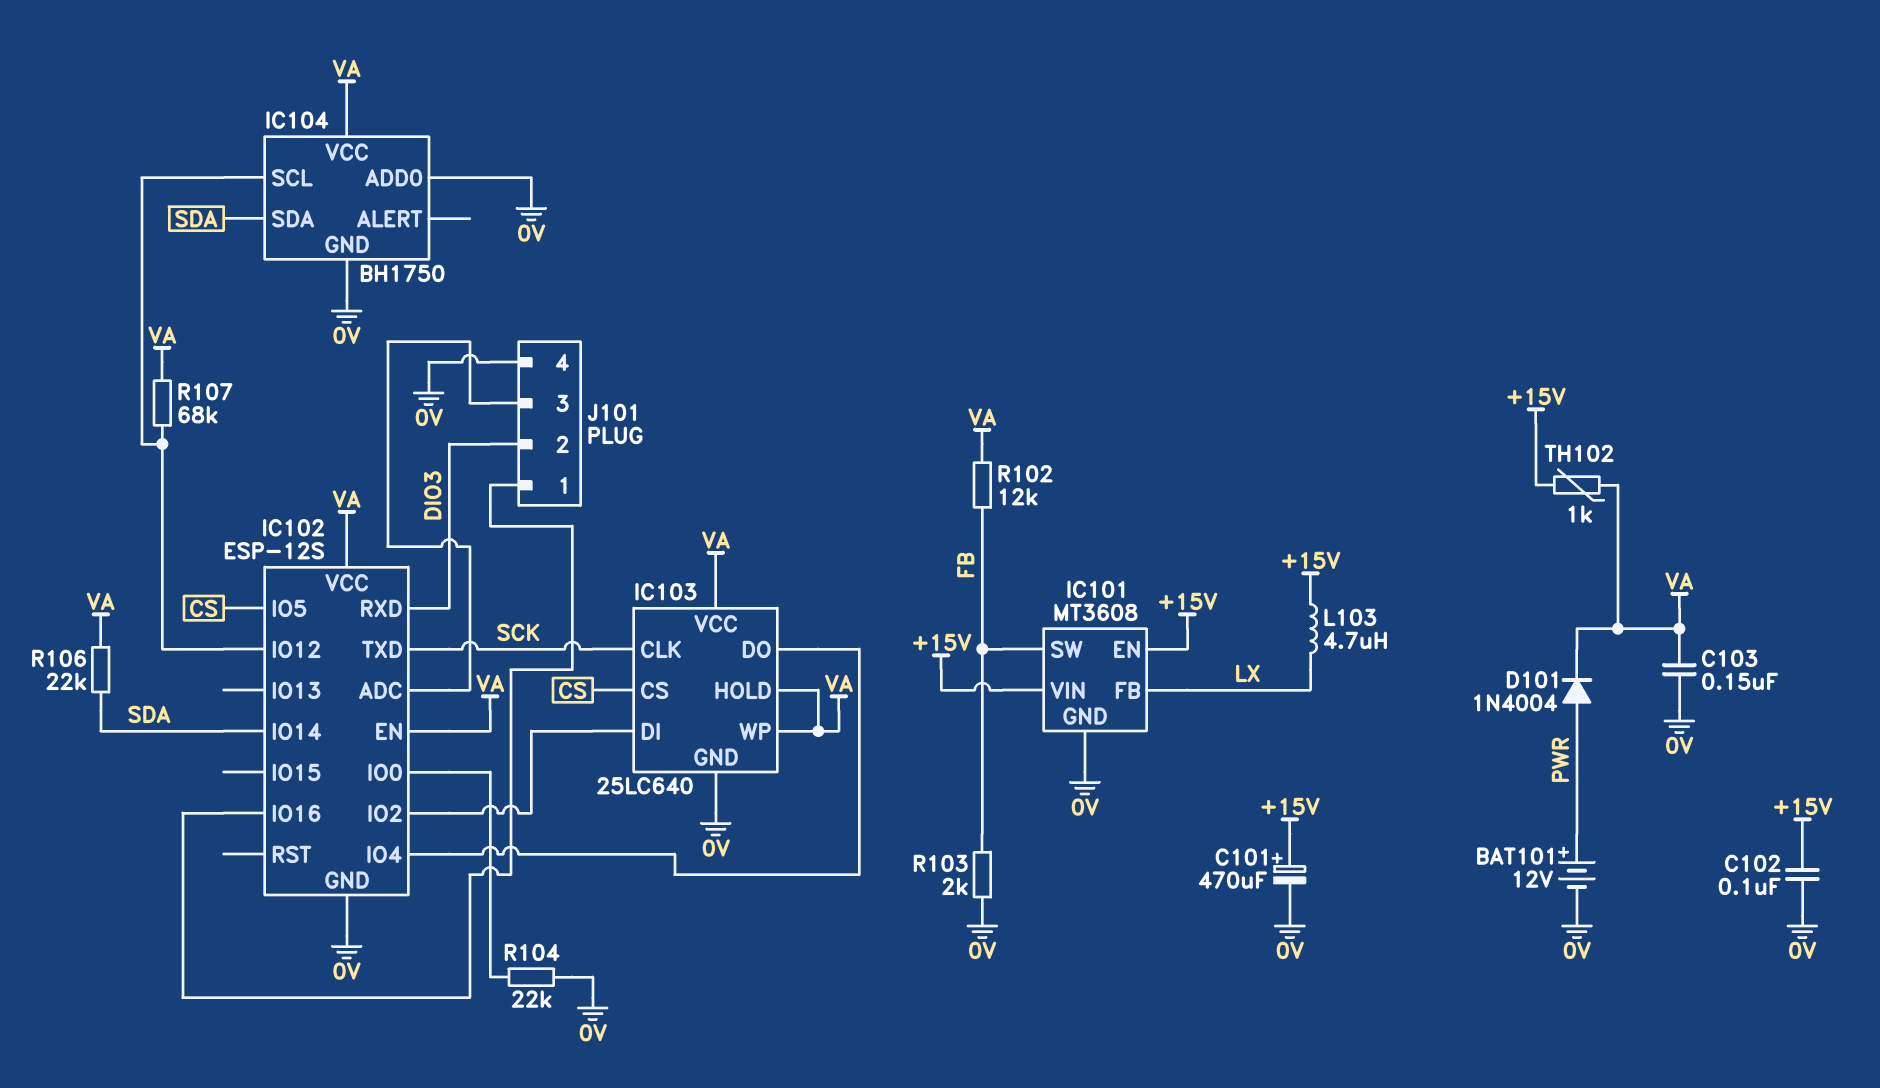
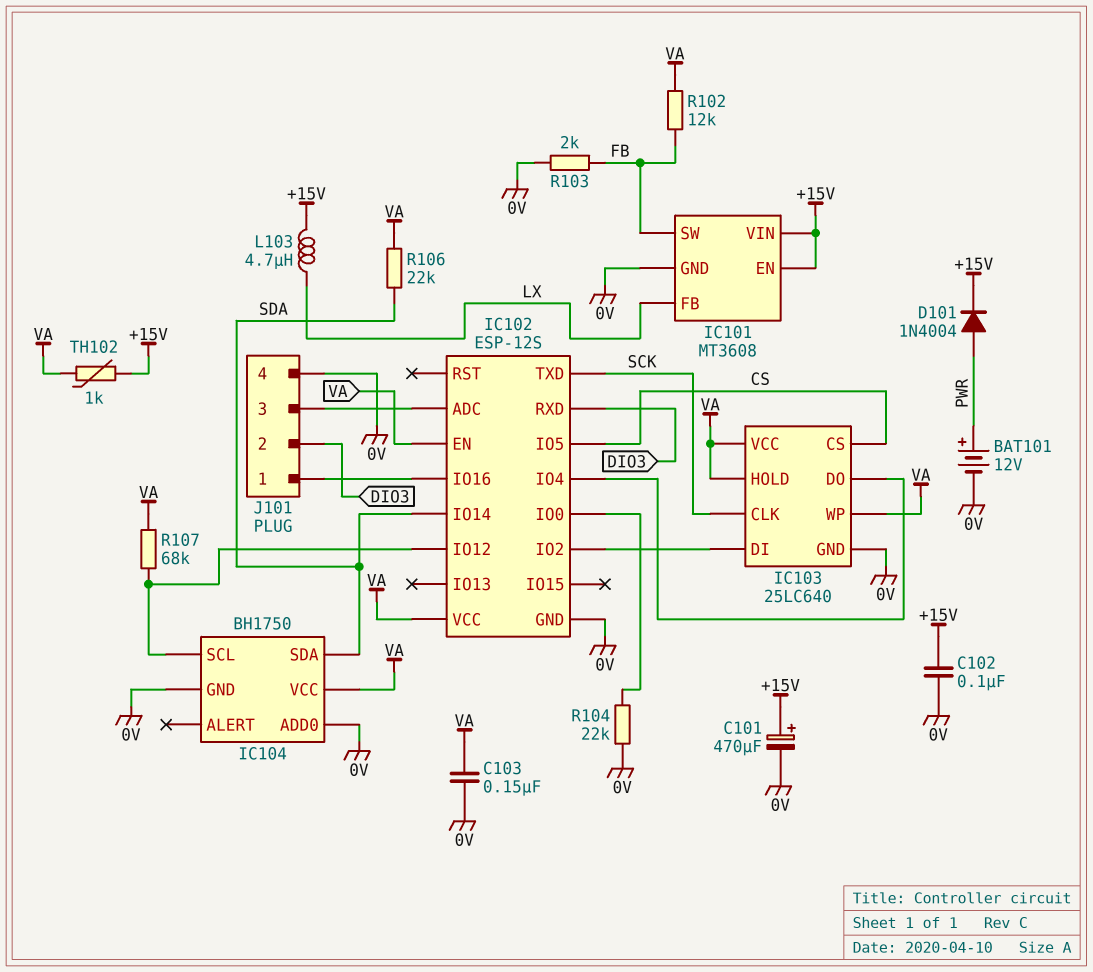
D101: diode 1N4004 (A PWR, K VA) -> diode 1N4004 (A PWR, K +15V)

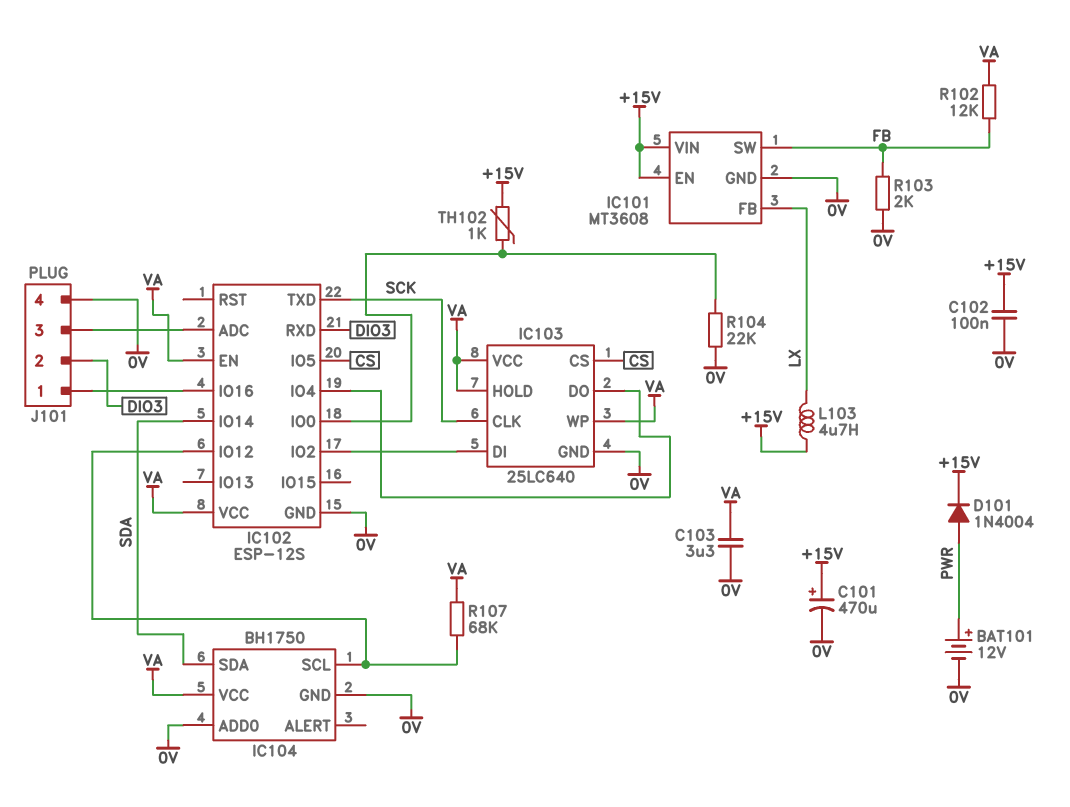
C103: 150nF (0V, VA) -> 3.3uF (0V, VA)
R106: 22k (SDA, VA) -> none
TH102: 1k (+15V, VA) -> 1k (+15V, IC102/IO0)

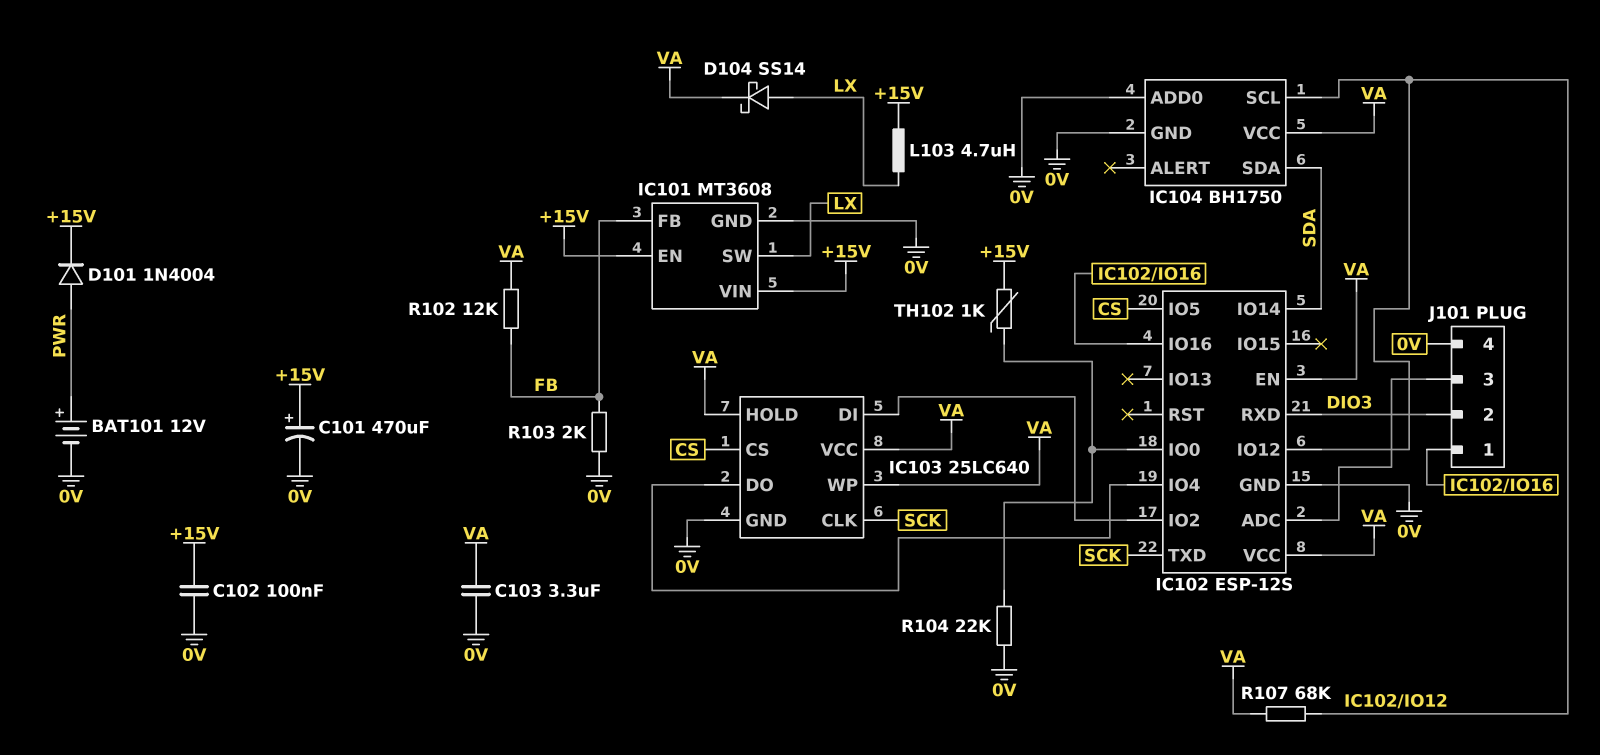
D104: none -> schottky SS14 (A LX, K VA)
IC101 pin FB: LX -> FB
IC101 pin SW: FB -> LX

